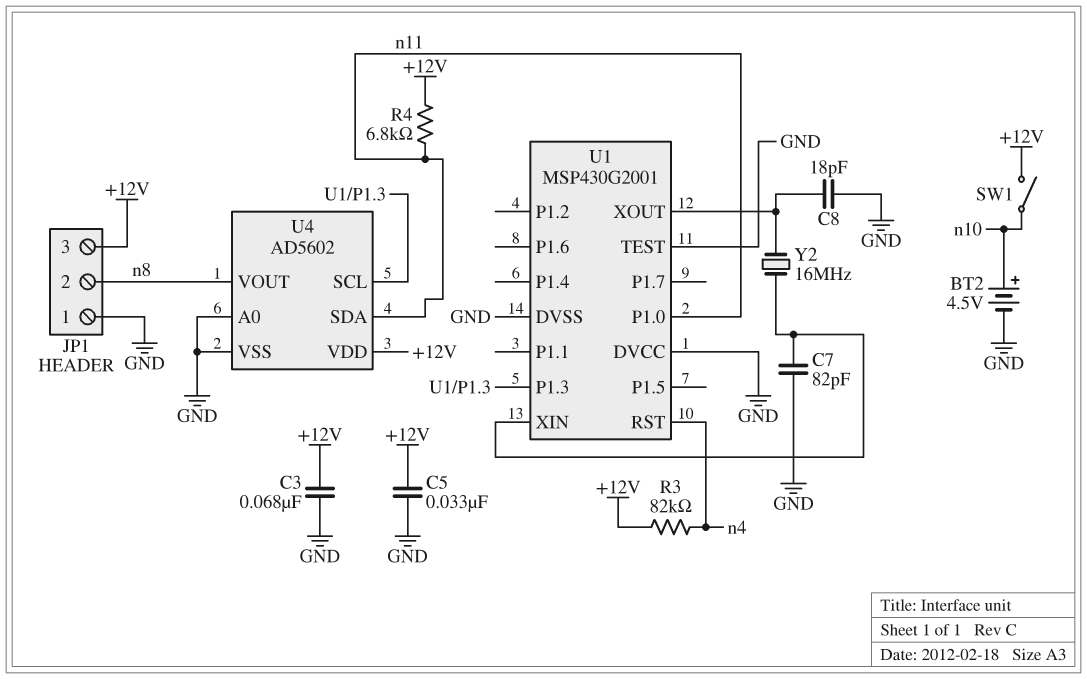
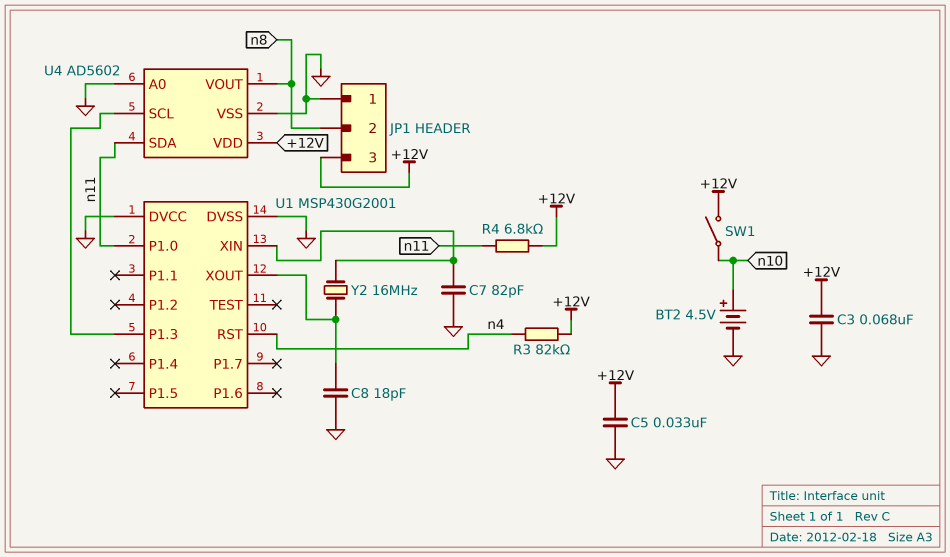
U1 pin TEST: GND -> none

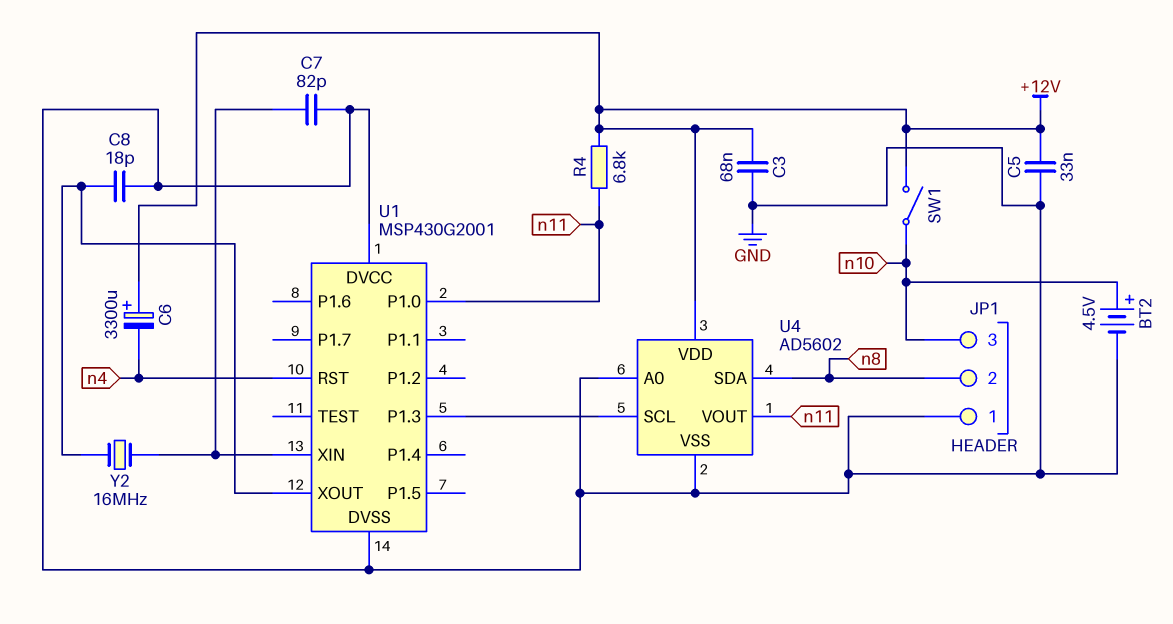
C6: none -> 3300uF (plus +12V, minus n4)
JP1 pin 3: +12V -> n10
R3: 82k (+12V, n4) -> none
U4 pin SDA: n11 -> n8
U4 pin VOUT: n8 -> n11

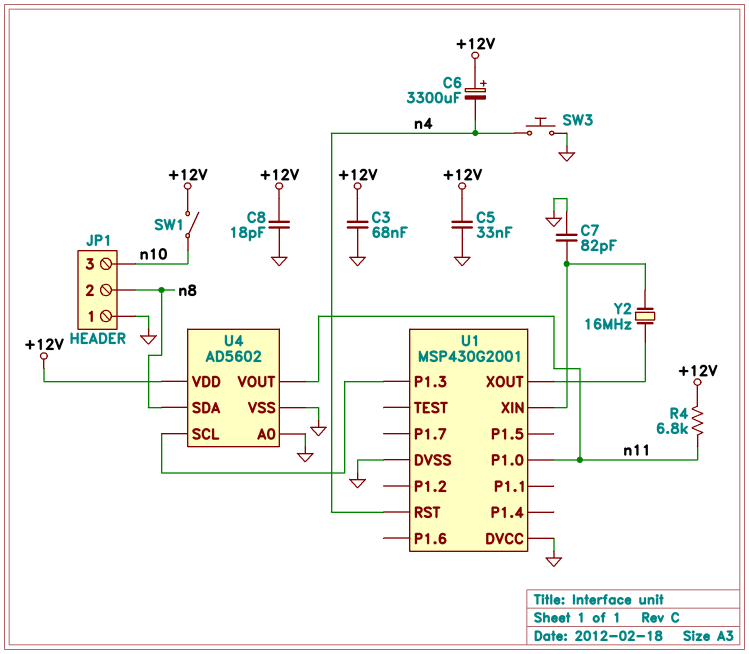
BT2: 4.5V (plus n10, minus GND) -> none
C8: 18pF (GND, U1/XOUT) -> 18pF (+12V, GND)
SW3: none -> button (GND, n4)

